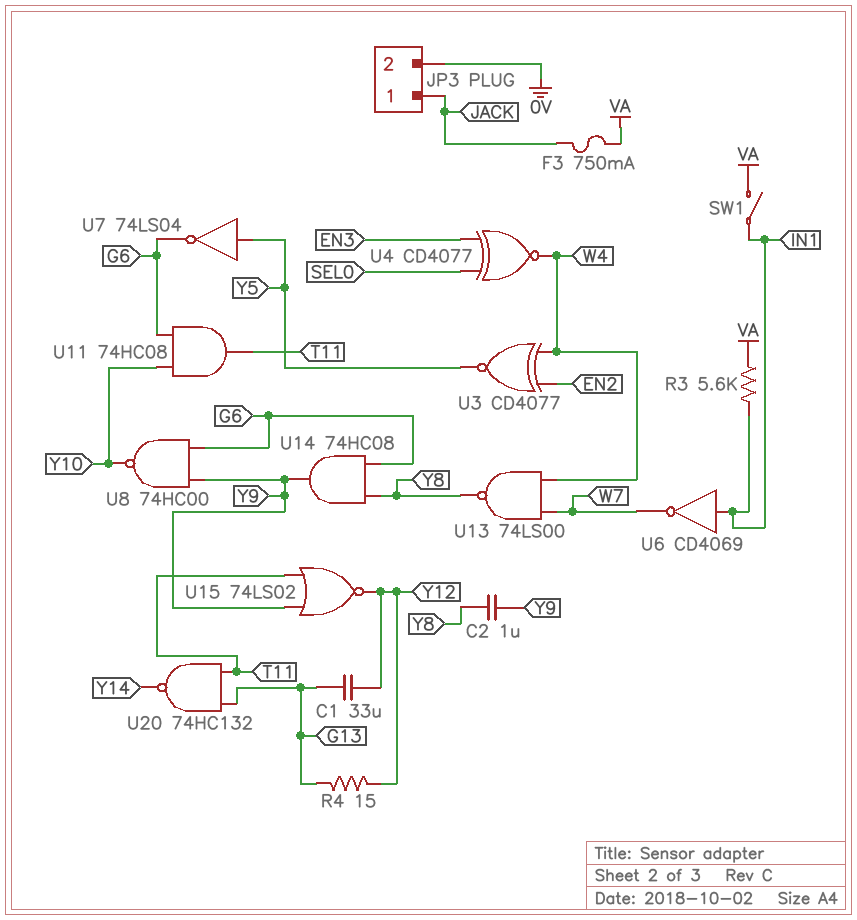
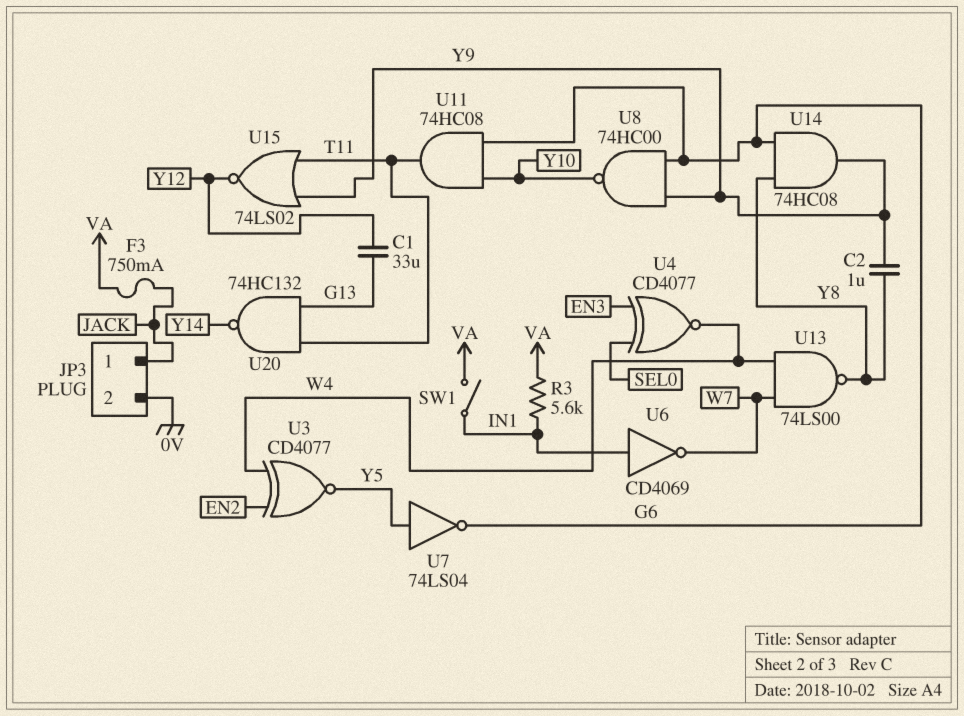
R4: 15 (G13, Y12) -> none

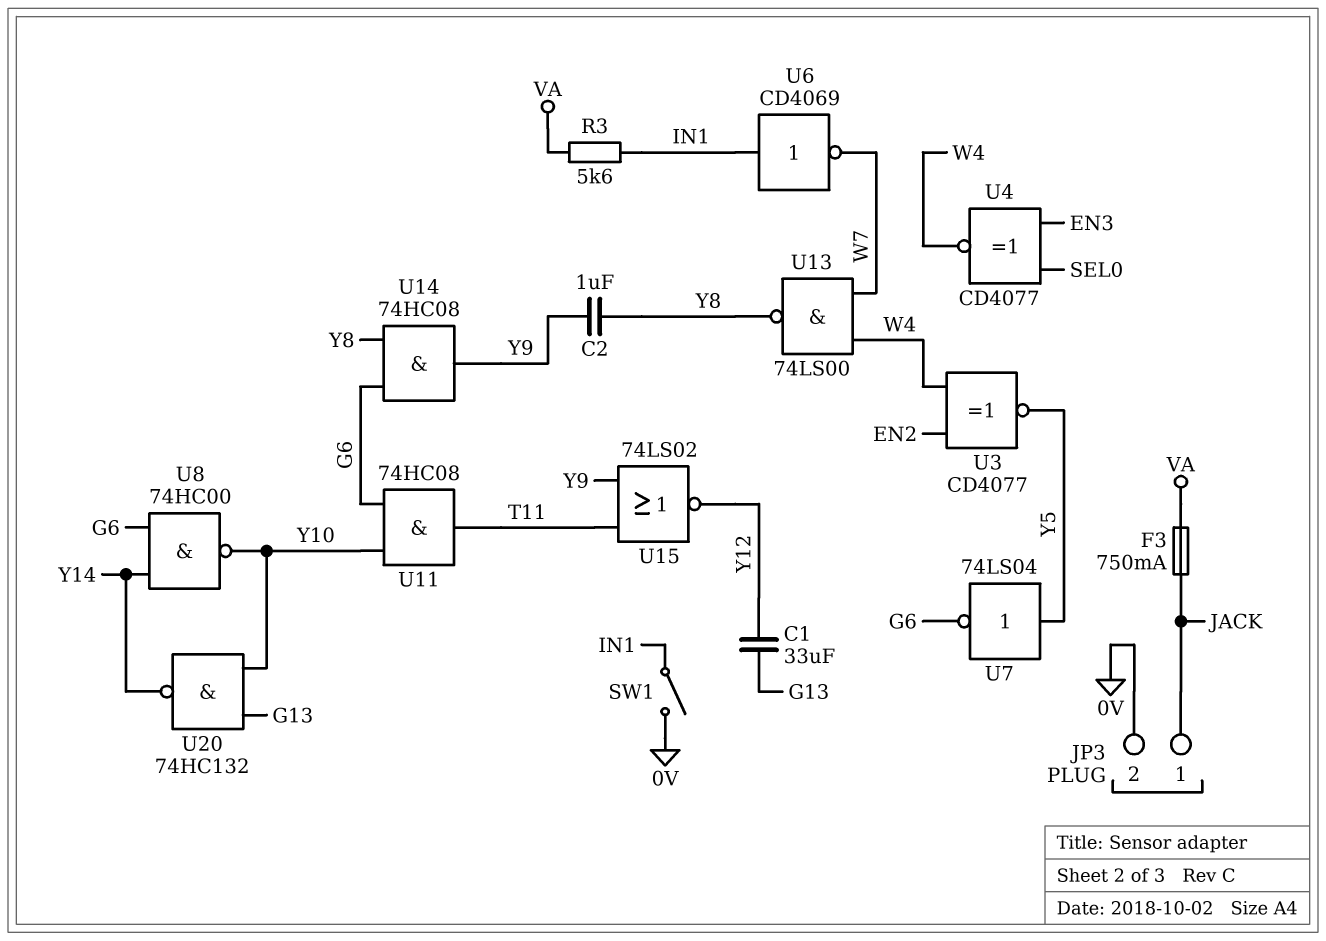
SW1: switch (IN1, VA) -> switch (0V, IN1)
U8: NAND 74HC00 (in G6, in Y9, out Y10) -> NAND 74HC00 (in G6, in Y14, out Y10)
U20: NAND 74HC132 (in G13, in T11, out Y14) -> NAND 74HC132 (in G13, in Y10, out Y14)

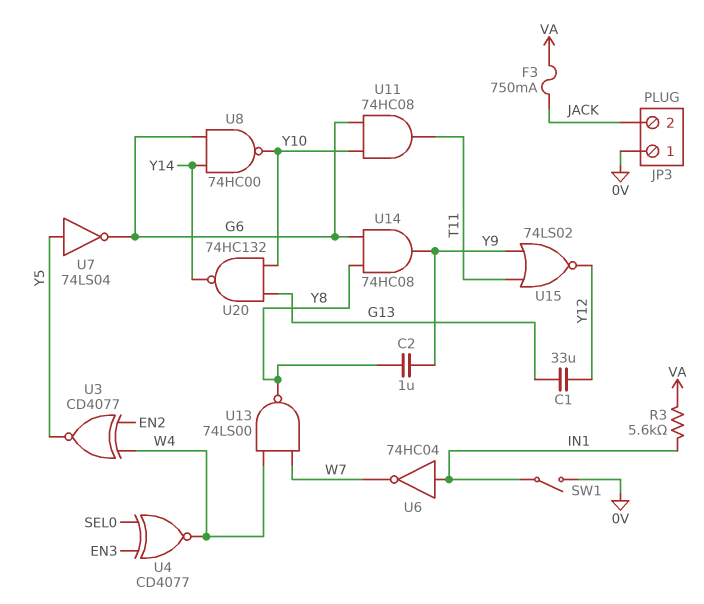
JP3 pin 1: JACK -> 0V
JP3 pin 2: 0V -> JACK
U6: NOT CD4069 (in IN1, out W7) -> NOT 74HC04 (in IN1, out W7)

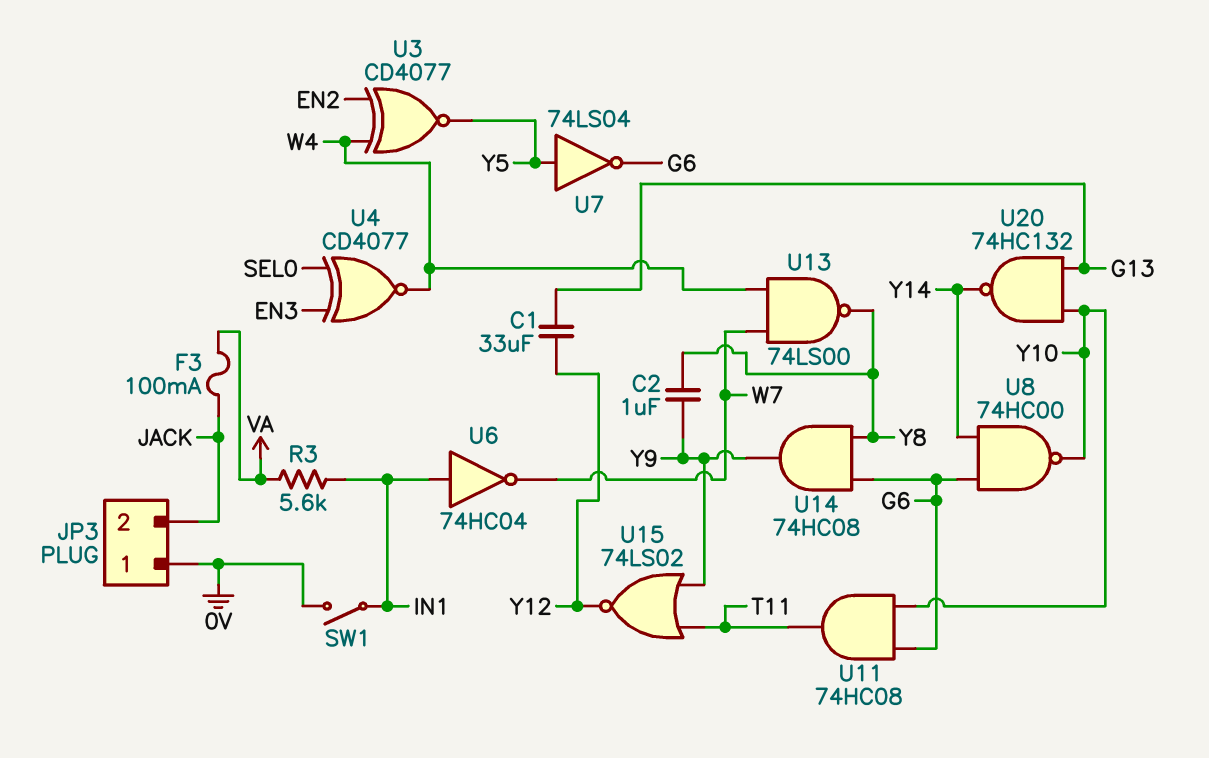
F3: 750mA (JACK, VA) -> 100mA (JACK, VA)

